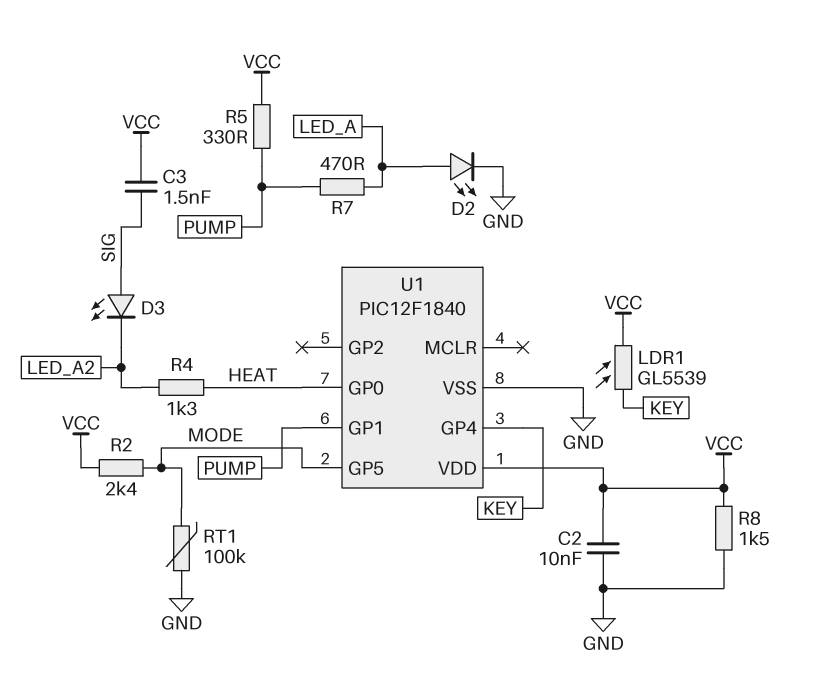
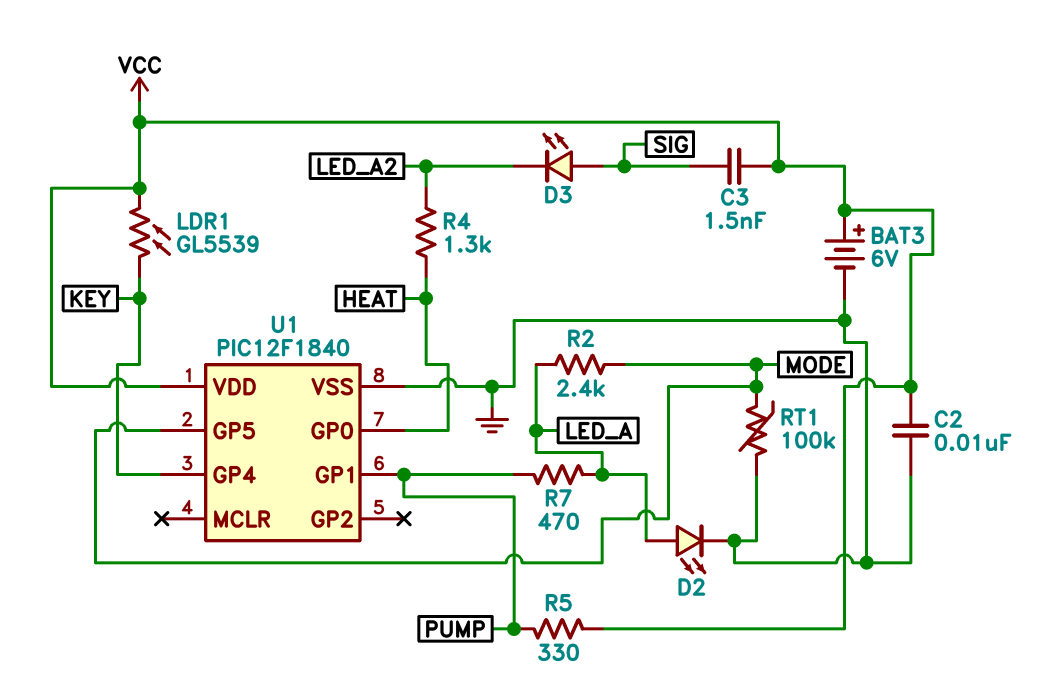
BAT3: none -> 6V (plus VCC, minus GND)
R2: 2.4k (MODE, VCC) -> 2.4k (LED_A, MODE)
R8: 1.5k (GND, VCC) -> none

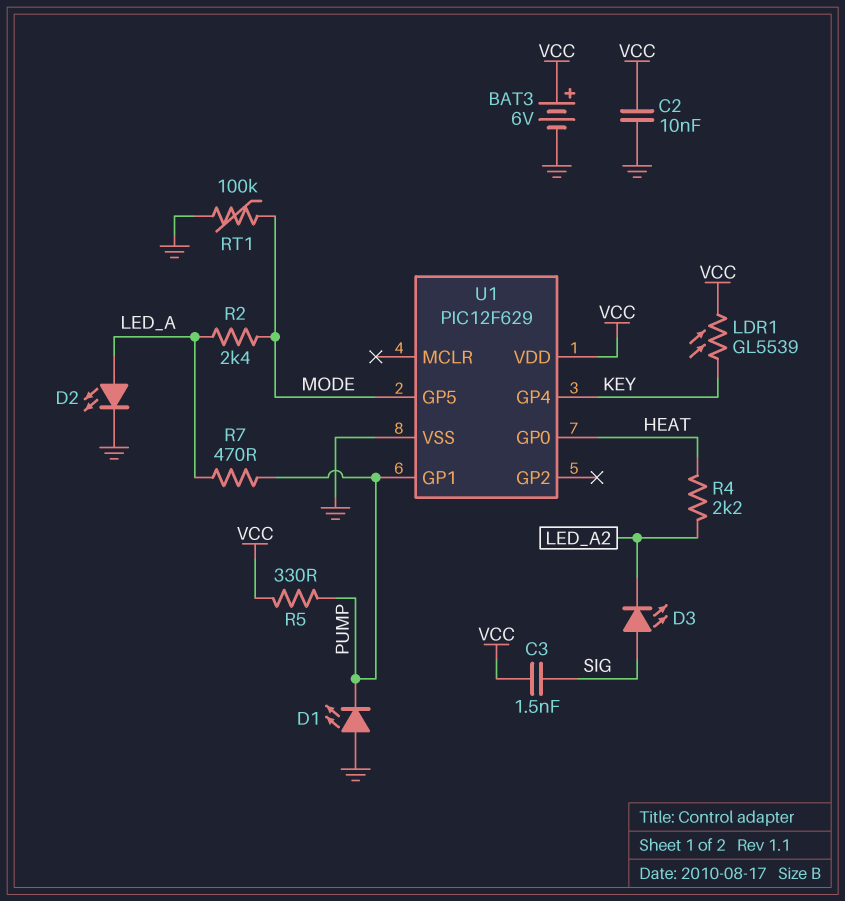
D1: none -> LED (A GND, K PUMP)
R4: 1.3k (HEAT, LED_A2) -> 2.2k (HEAT, LED_A2)
U1: PIC12F1840 -> PIC12F629

